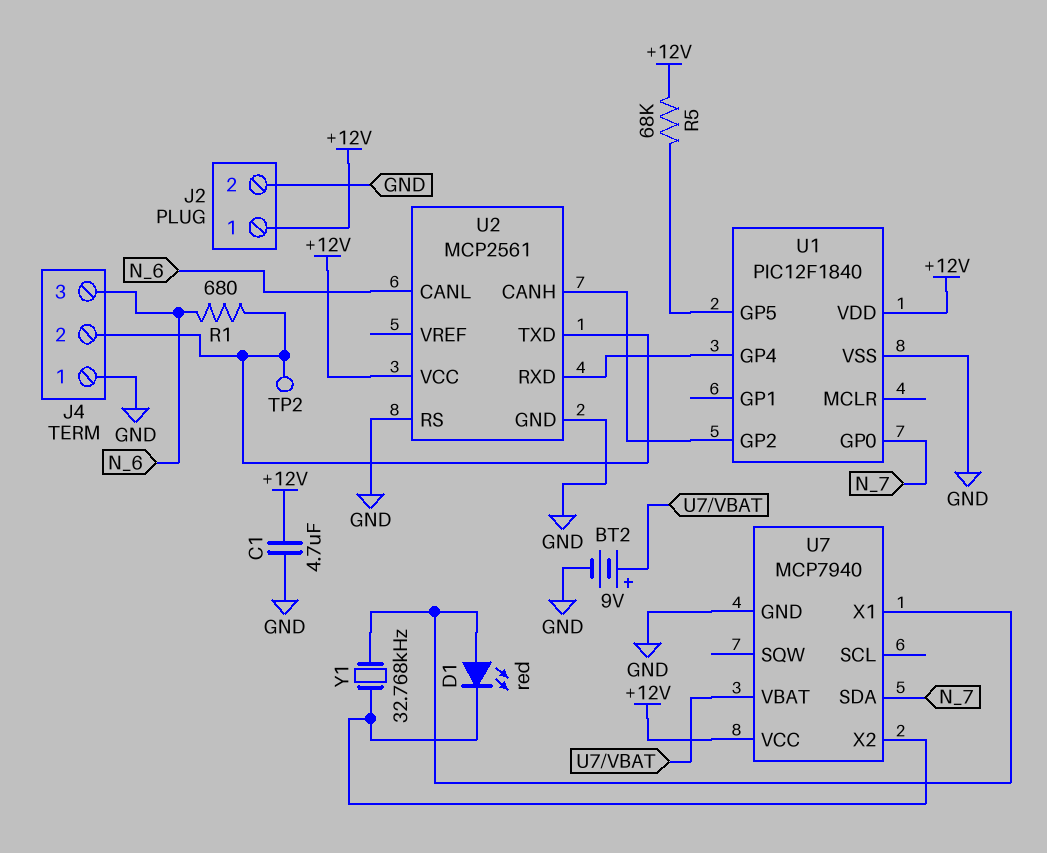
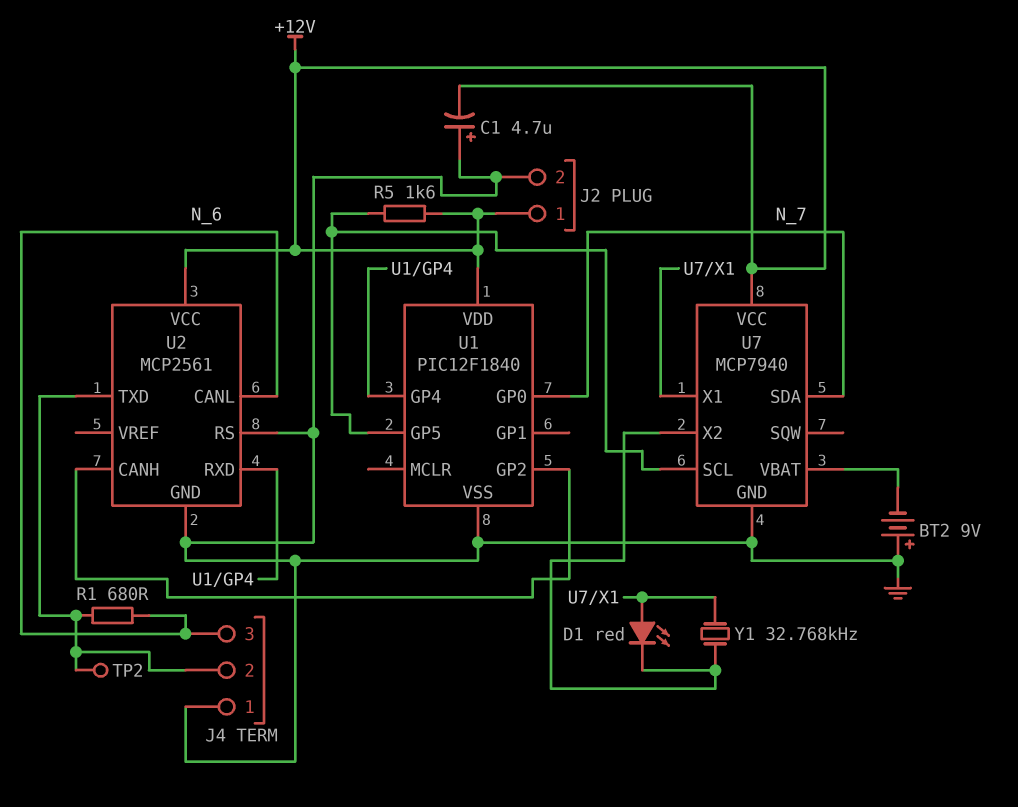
BT2: 9V (plus U7/VBAT, minus GND) -> 9V (plus GND, minus U7/VBAT)
C1: 4.7uF (+12V, GND) -> 4.7uF (plus GND, minus +12V)
R5: 68k (+12V, U1/GP5) -> 1.6k (+12V, U1/GP5)
U7 pin SCL: none -> U1/GP5

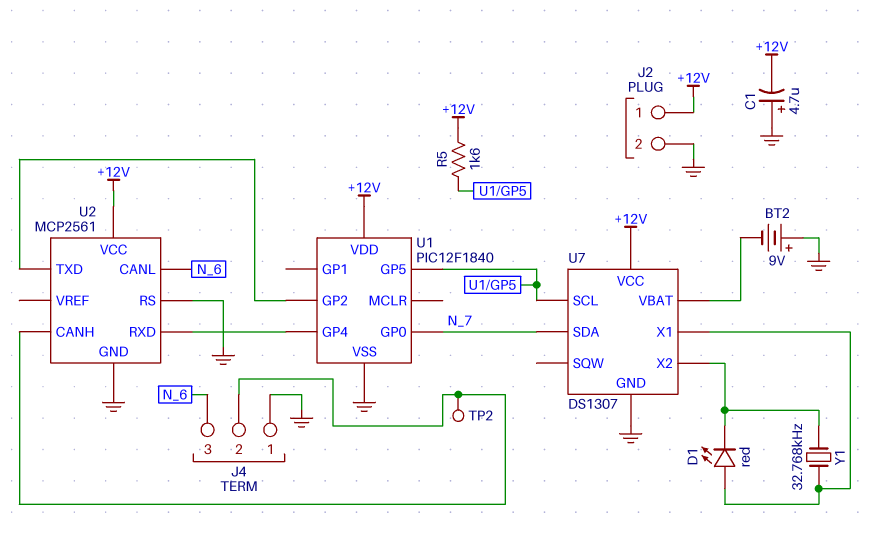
R1: 680 (J4/2, N_6) -> none
U2 pin CANH: U1/GP2 -> J4/2
U2 pin TXD: J4/2 -> U1/GP2
U7: MCP7940 -> DS1307

